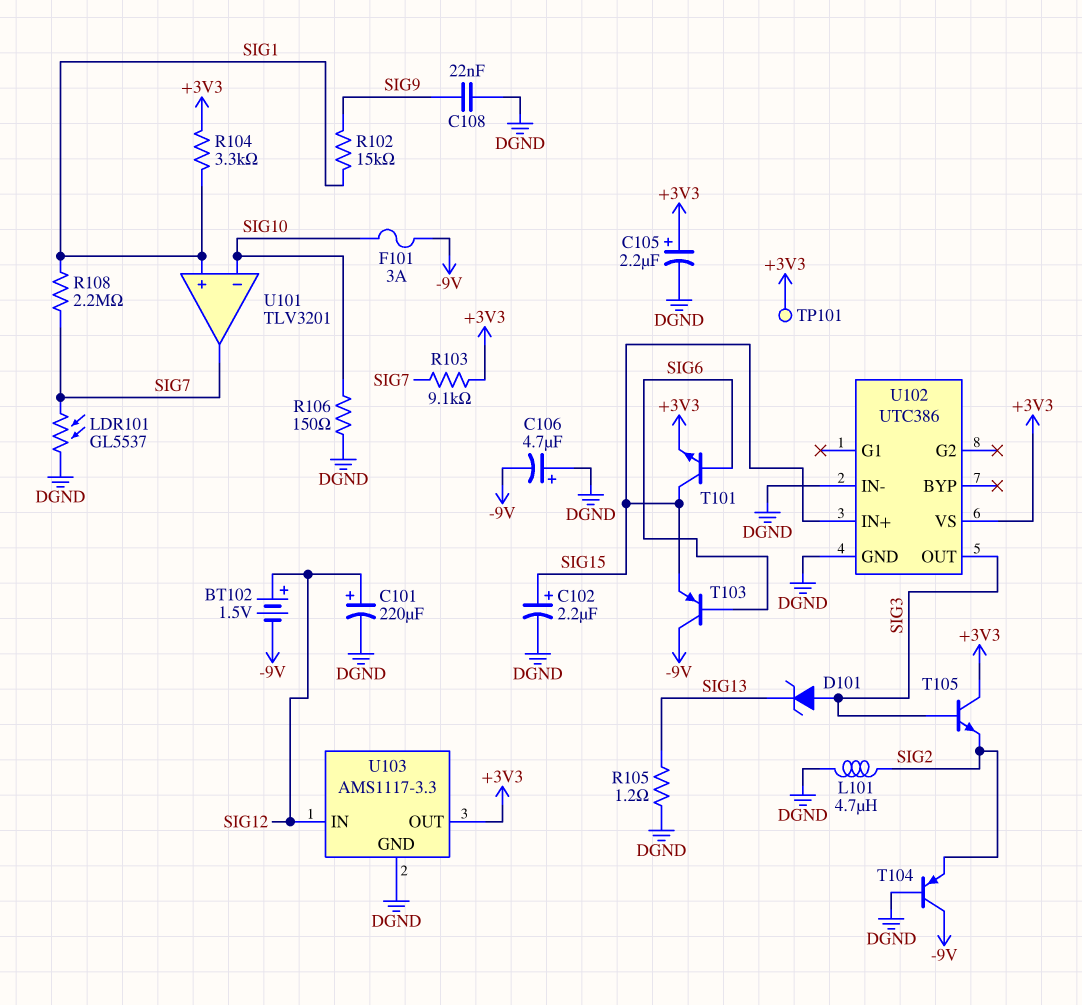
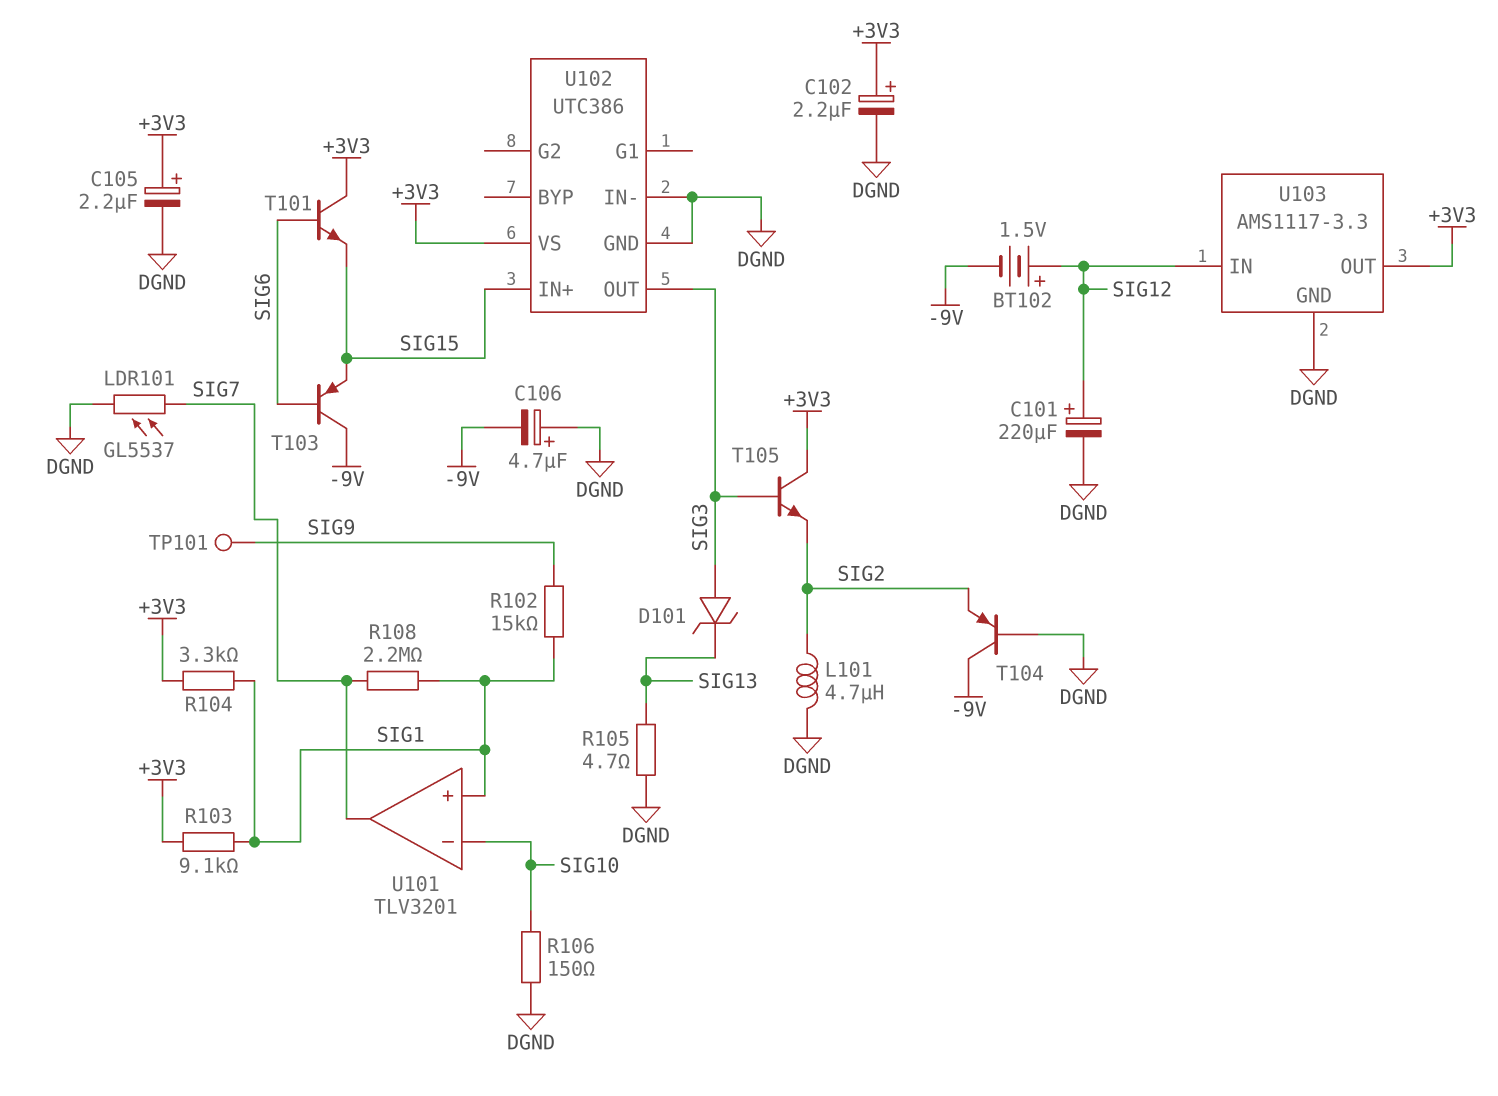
C102: 2.2uF (plus SIG15, minus DGND) -> 2.2uF (plus +3V3, minus DGND)
C108: 22nF (DGND, SIG9) -> none
F101: 3A (-9V, SIG10) -> none
R103: 9.1k (+3V3, SIG7) -> 9.1k (+3V3, SIG1)
R105: 1.2 (DGND, SIG13) -> 4.7 (DGND, SIG13)
T101: NPN (B SIG6, C SIG15, E +3V3) -> NPN (B SIG6, C +3V3, E SIG15)
TP101: test point (+3V3) -> test point (SIG9)

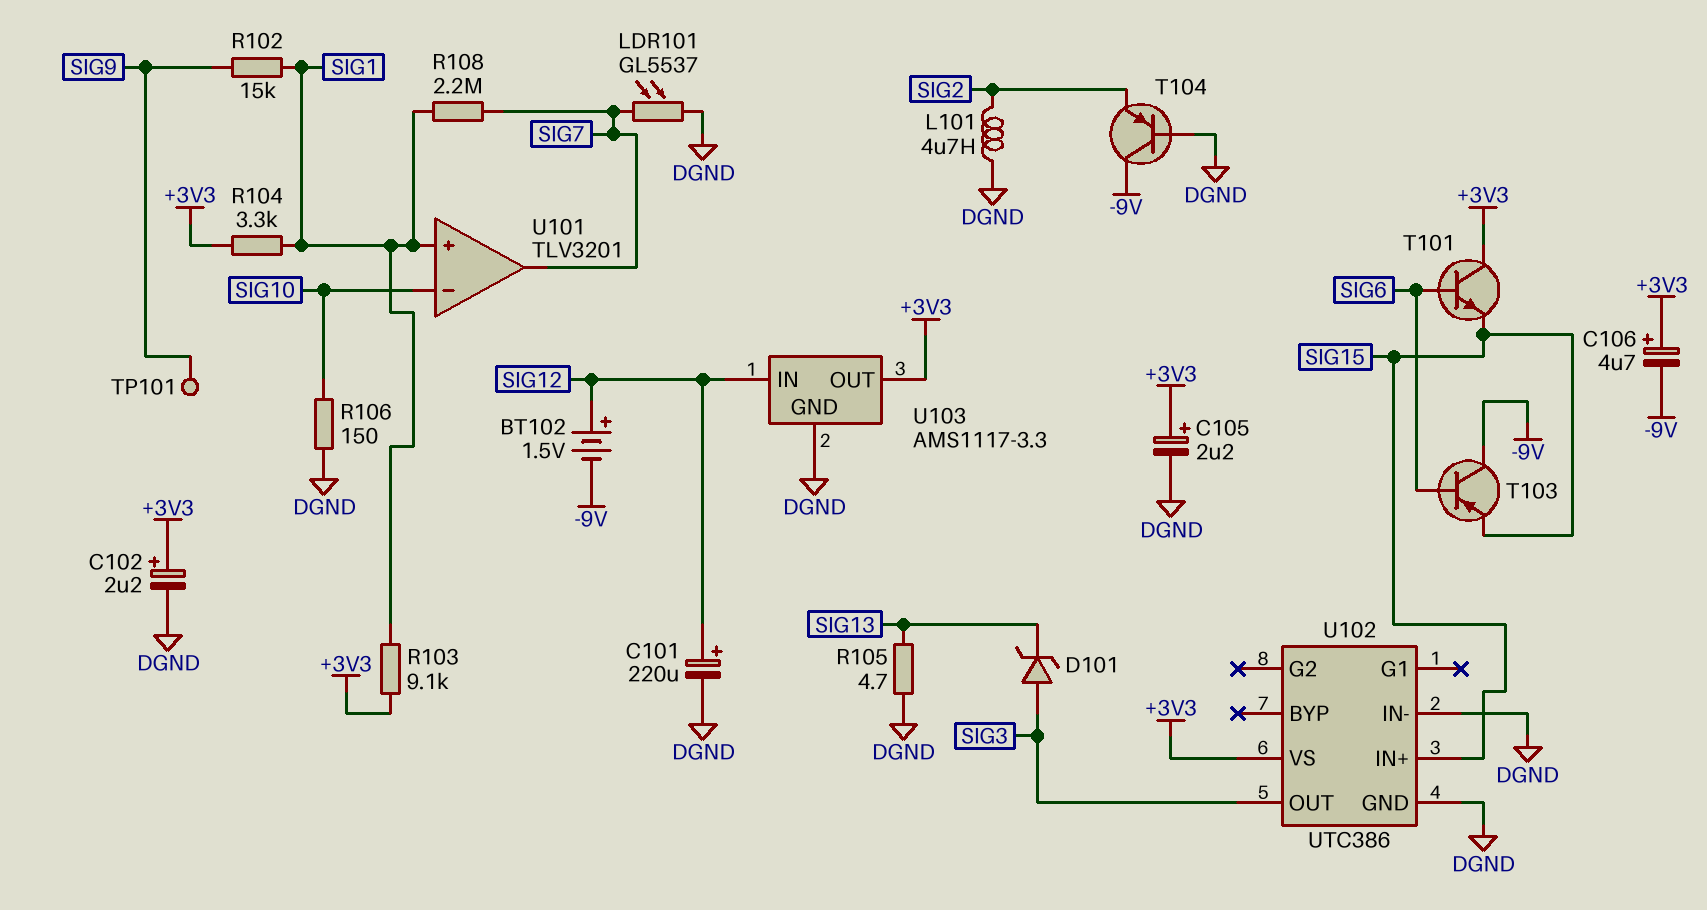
C106: 4.7uF (plus DGND, minus -9V) -> 4.7uF (plus +3V3, minus -9V)
T105: NPN (B SIG3, C +3V3, E SIG2) -> none

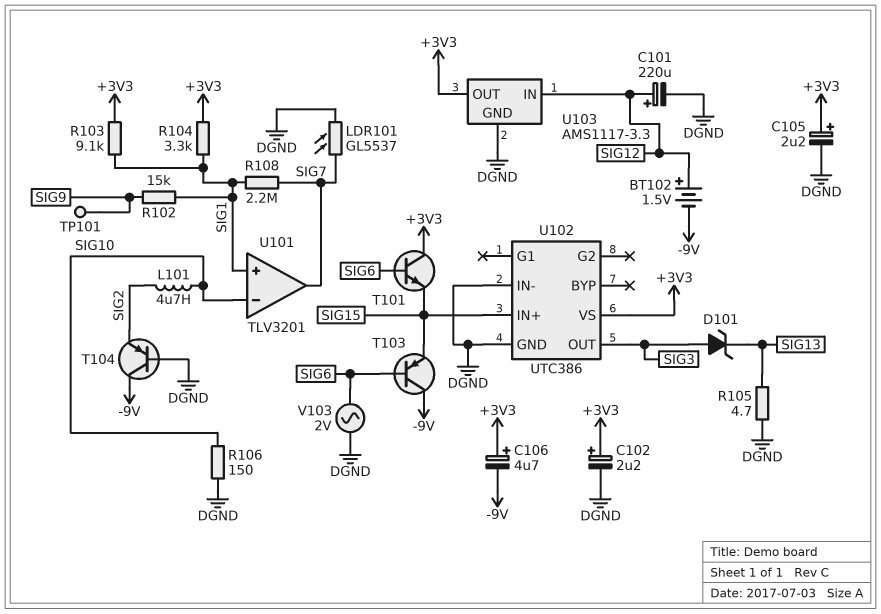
L101: 4.7uH (DGND, SIG2) -> 4.7uH (SIG2, SIG10)
V103: none -> AC 2V (DGND, SIG6)

